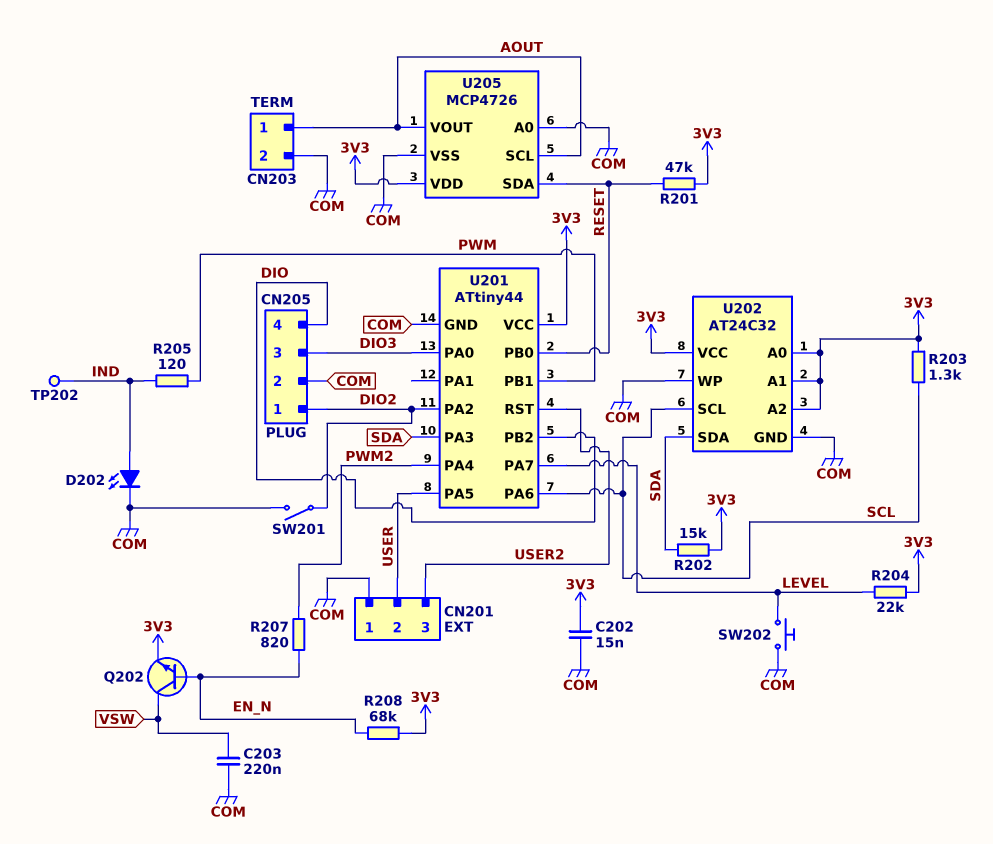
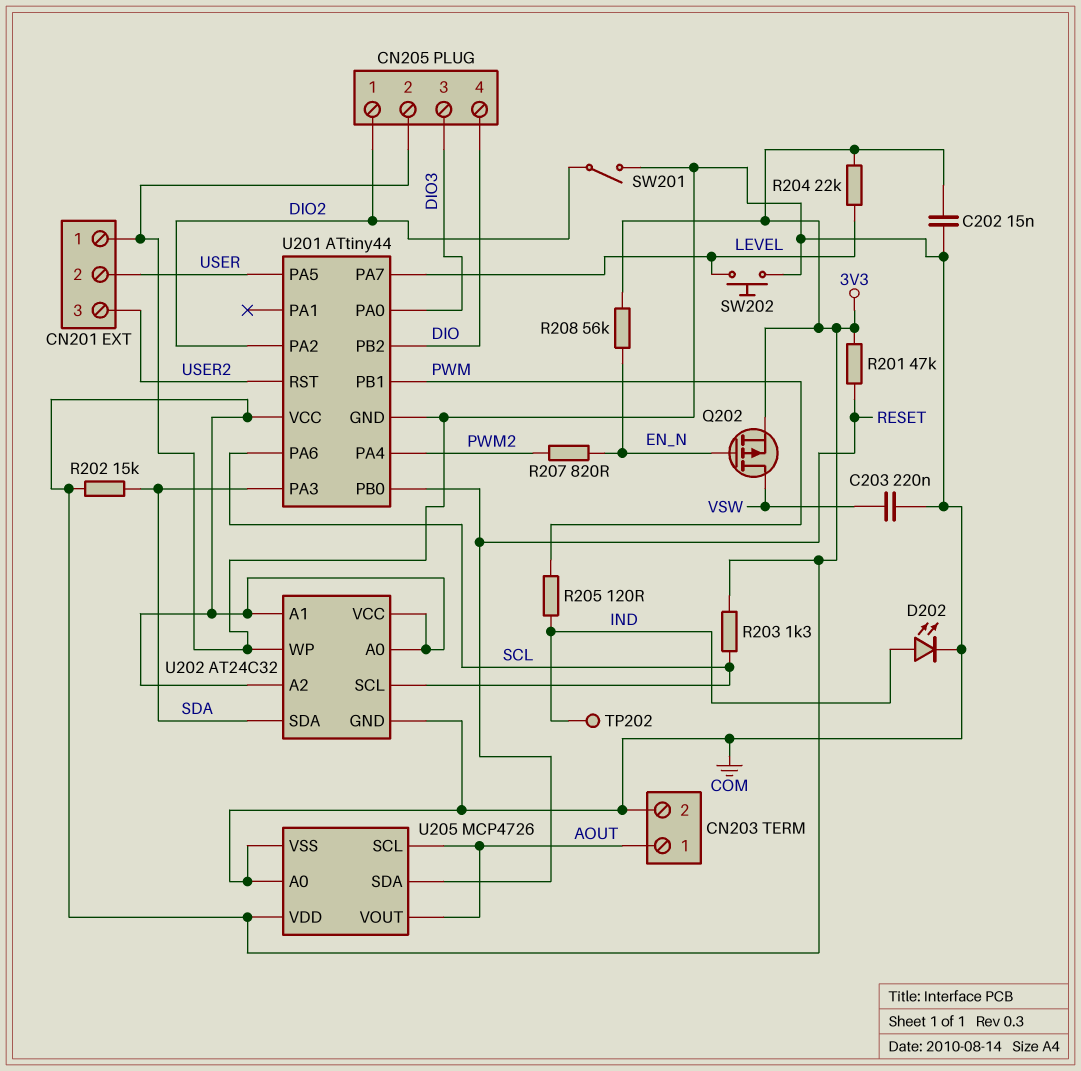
Q202: NPN (B EN_N, C VSW, E 3V3) -> PMOS (G EN_N, D VSW, S 3V3)
R208: 68k (3V3, EN_N) -> 56k (3V3, EN_N)

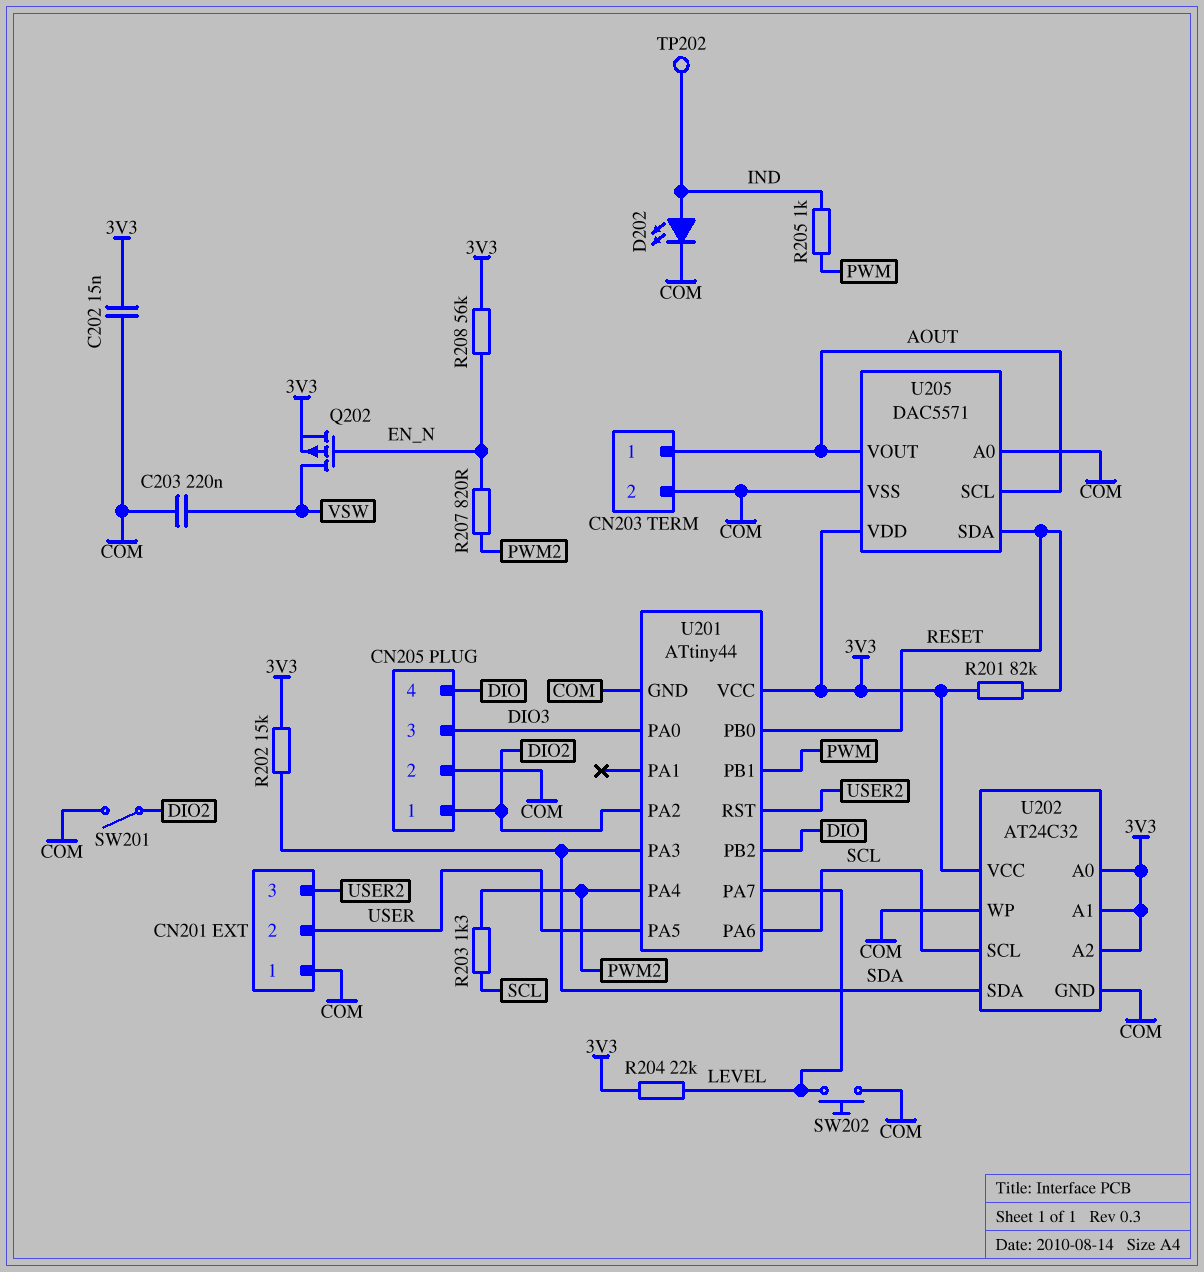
R201: 47k (3V3, RESET) -> 82k (3V3, RESET)
R203: 1.3k (3V3, SCL) -> 1.3k (PWM2, SCL)
R205: 120 (IND, PWM) -> 1k (IND, PWM)
U205: MCP4726 -> DAC5571

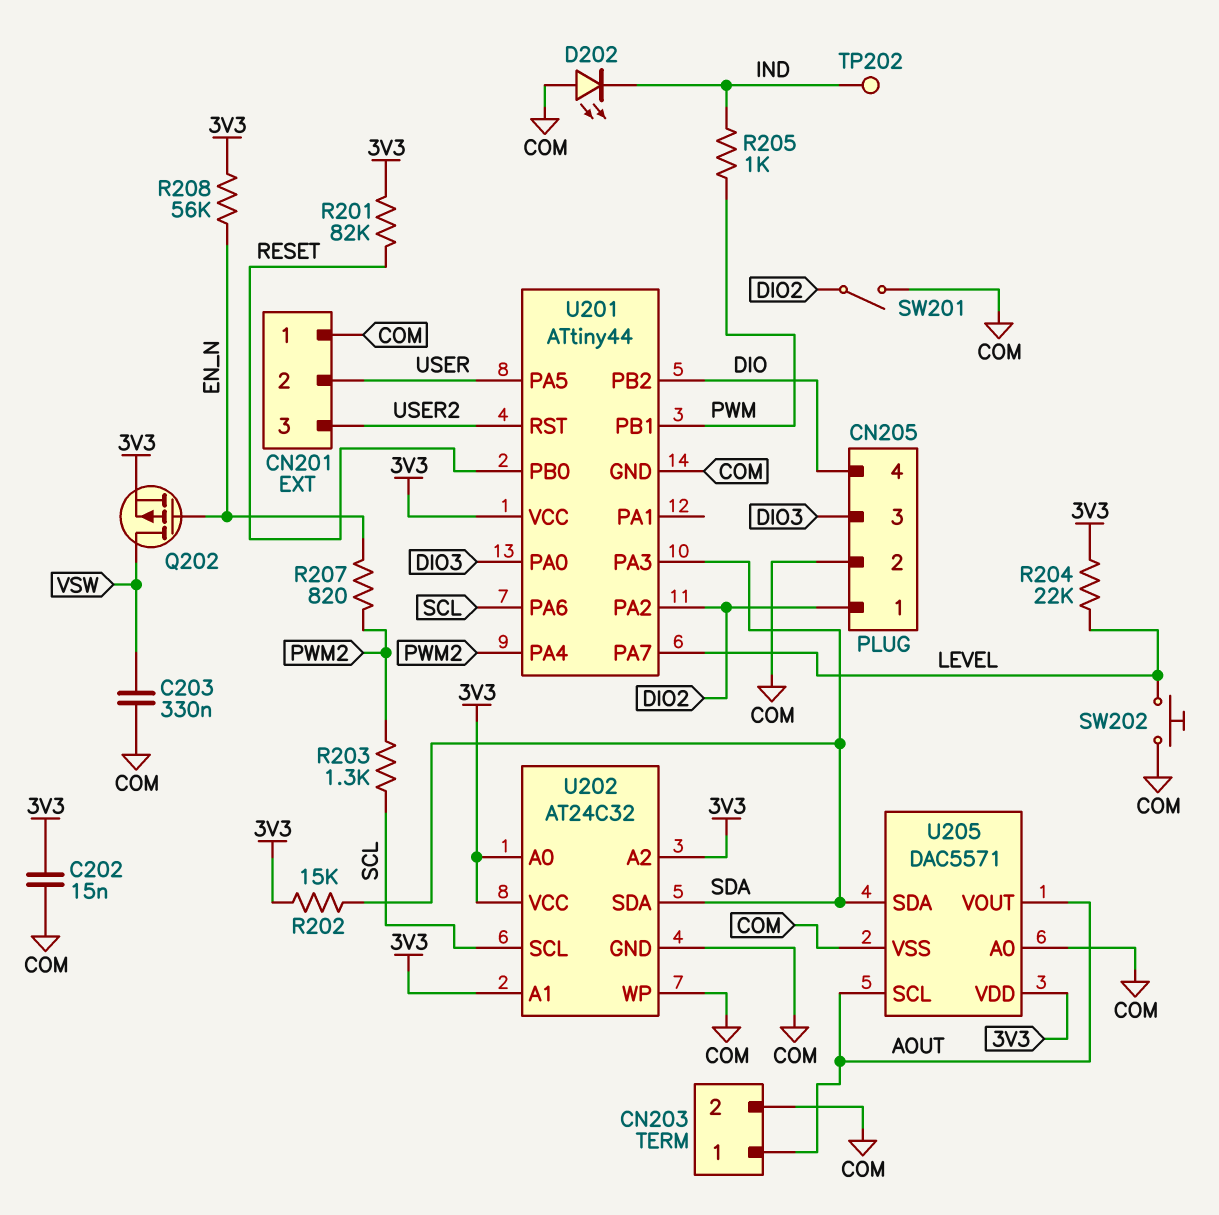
C203: 220nF (COM, VSW) -> 330nF (COM, VSW)
D202: LED (A IND, K COM) -> LED (A COM, K IND)
U205 pin SDA: RESET -> SDA

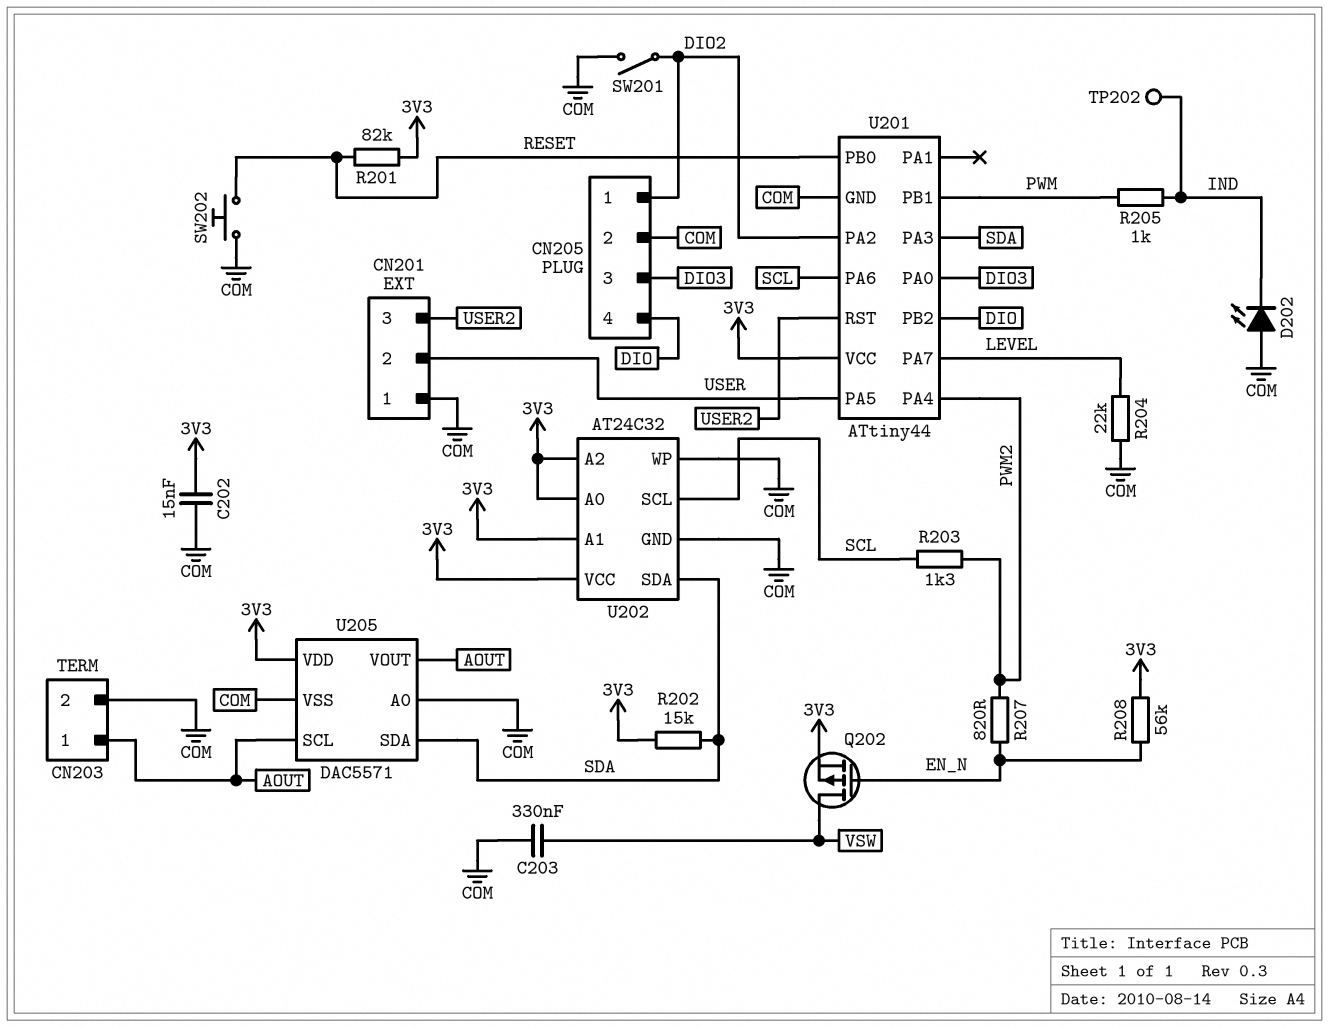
R204: 22k (3V3, LEVEL) -> 22k (COM, LEVEL)
SW202: button (COM, LEVEL) -> button (COM, RESET)

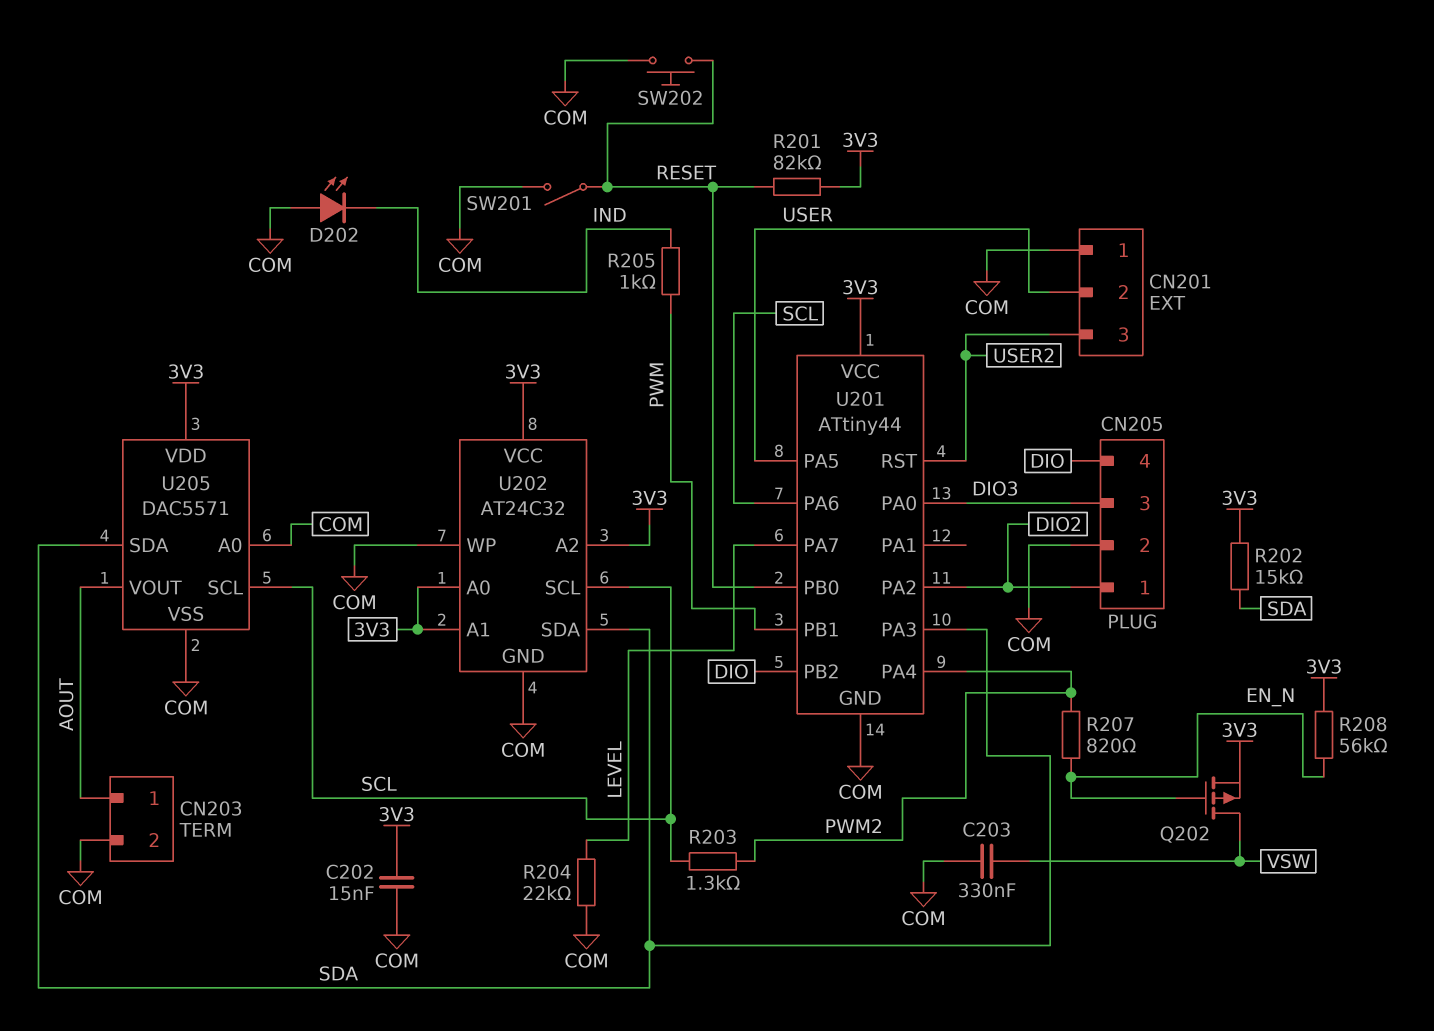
SW201: switch (COM, DIO2) -> switch (COM, RESET)
TP202: test point (IND) -> none
U205 pin SCL: AOUT -> SCL

